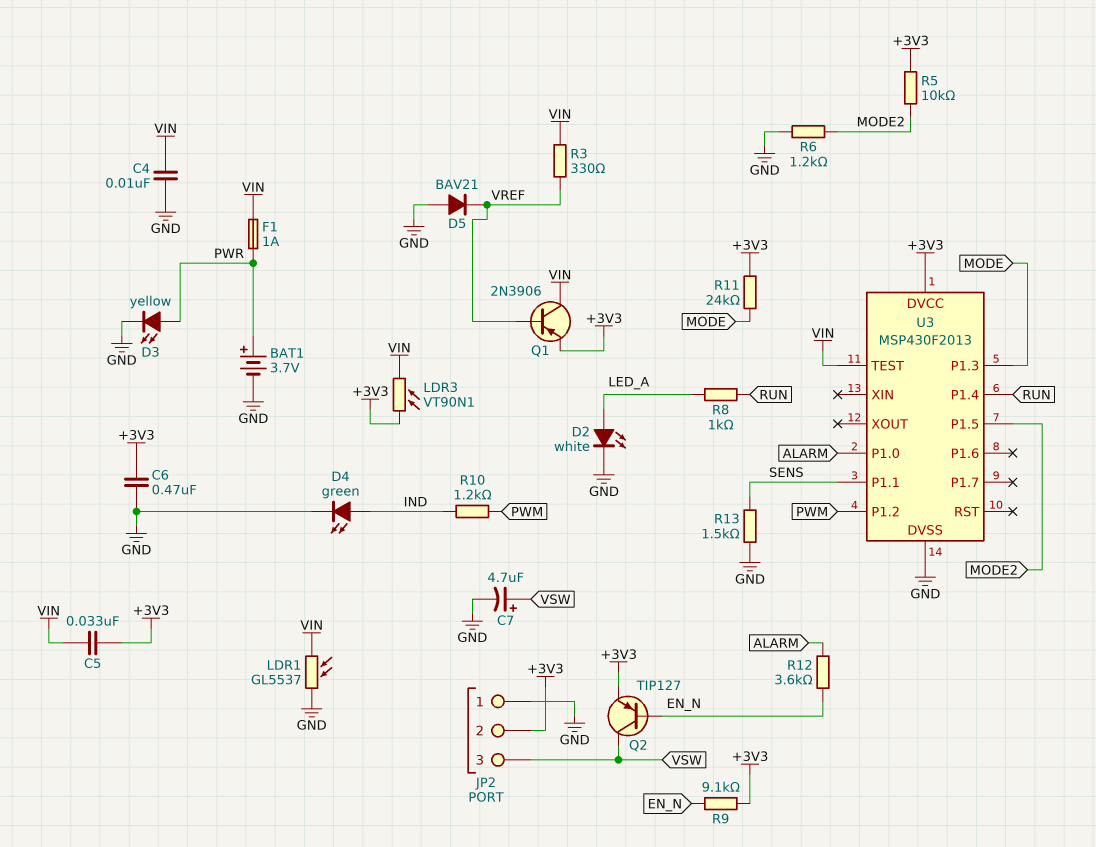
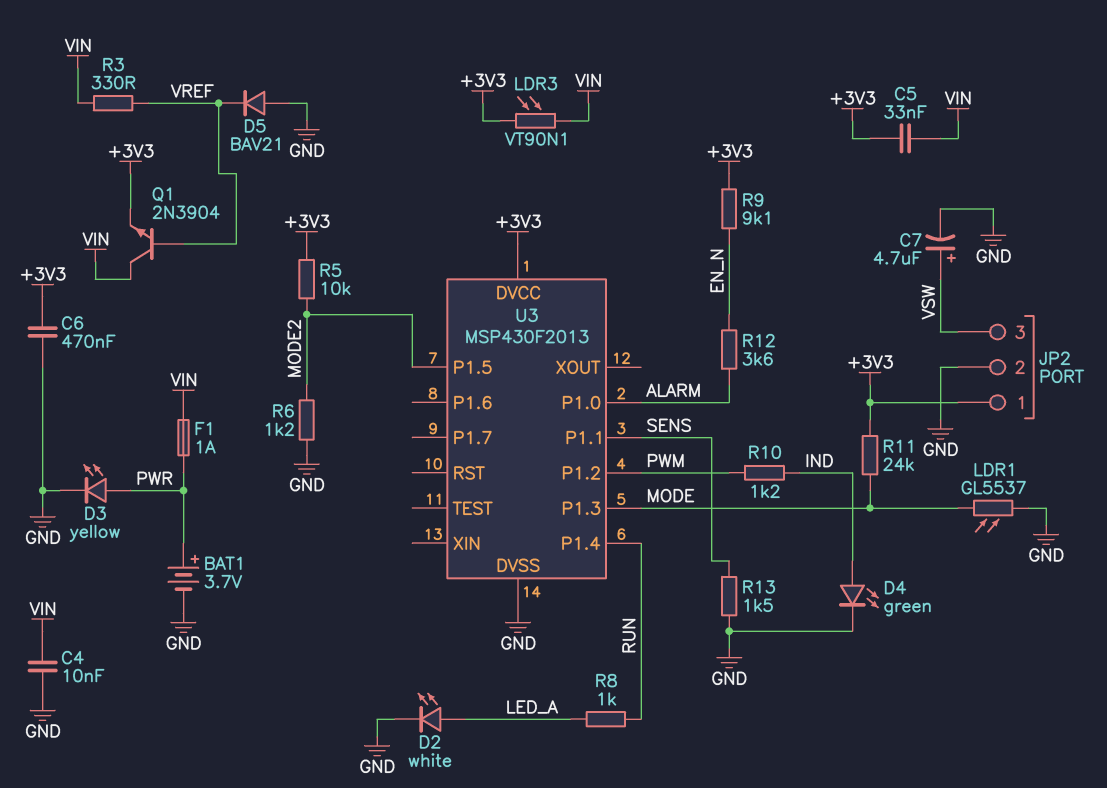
JP2 pin 1: GND -> +3V3
JP2 pin 2: +3V3 -> GND
LDR1: GL5537 (GND, VIN) -> GL5537 (GND, MODE)
Q1: PNP 2N3906 (B VREF, C VIN, E +3V3) -> NPN 2N3904 (B VREF, C VIN, E +3V3)
Q2: PNP TIP127 (B EN_N, C VSW, E +3V3) -> none
U3 pin TEST: VIN -> none

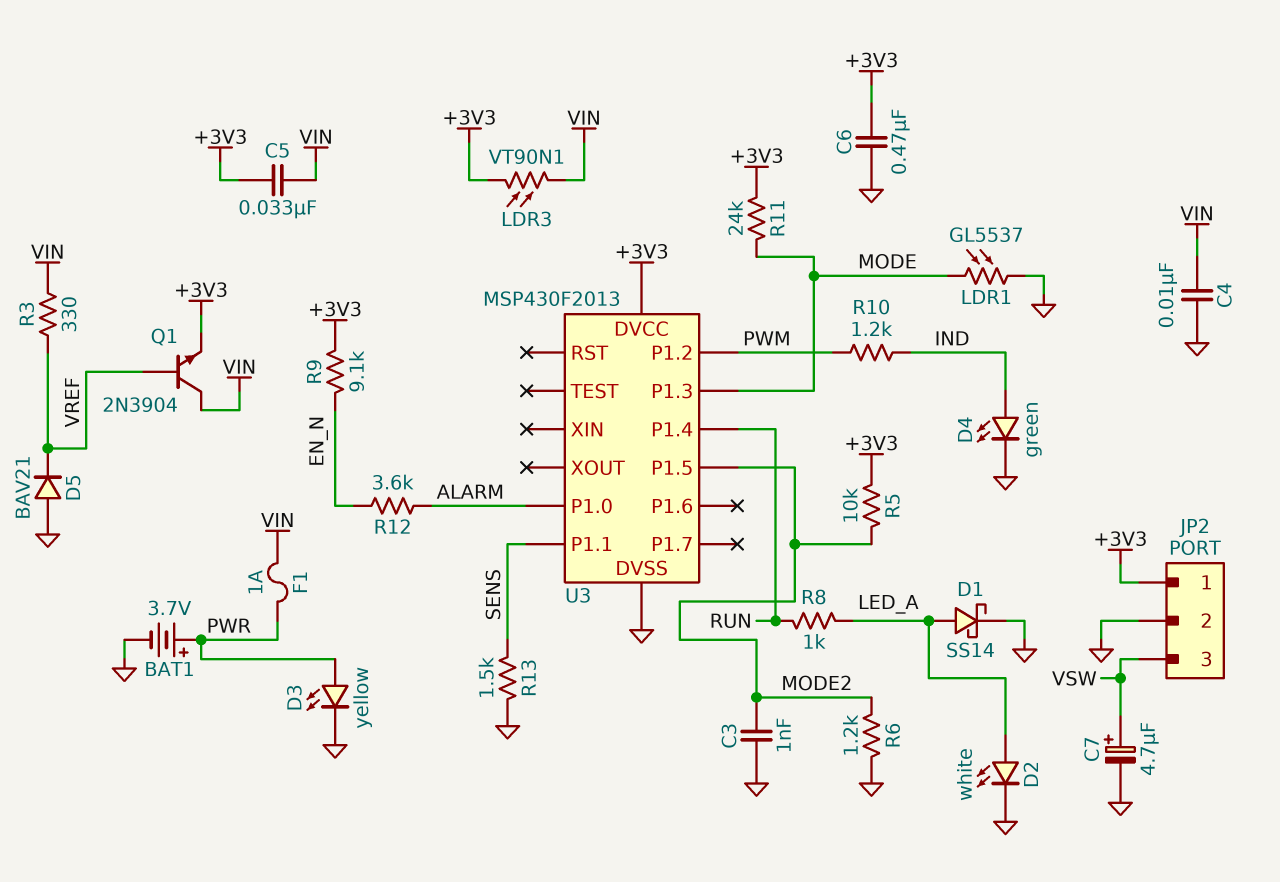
C3: none -> 1nF (GND, MODE2)
D1: none -> schottky SS14 (A LED_A, K GND)

